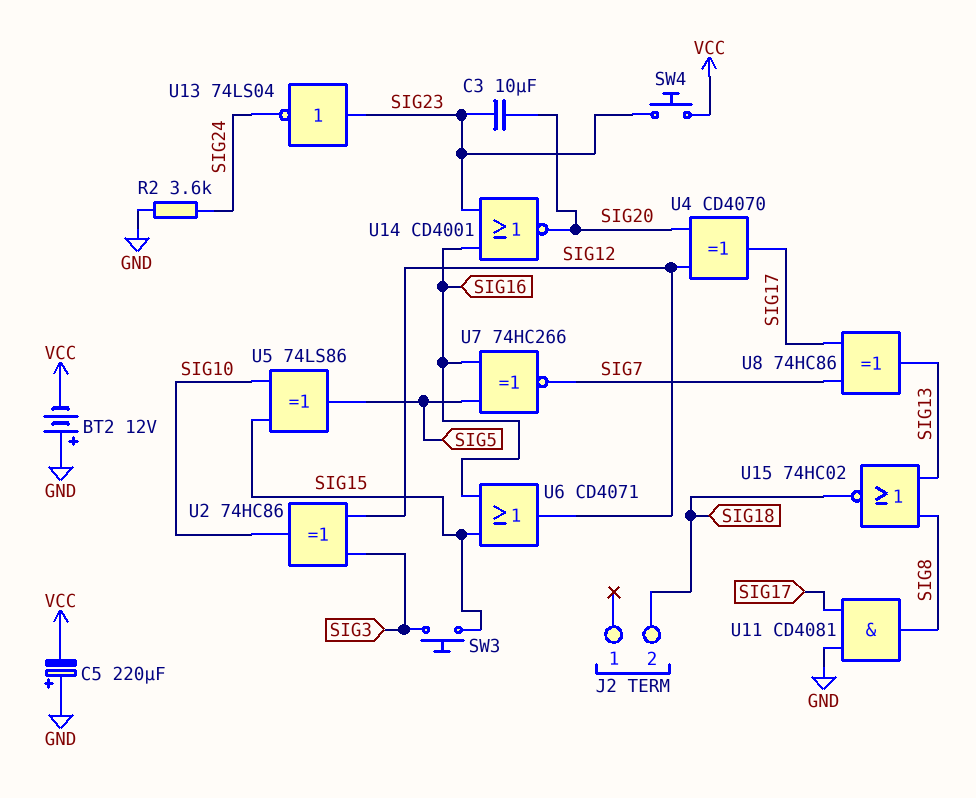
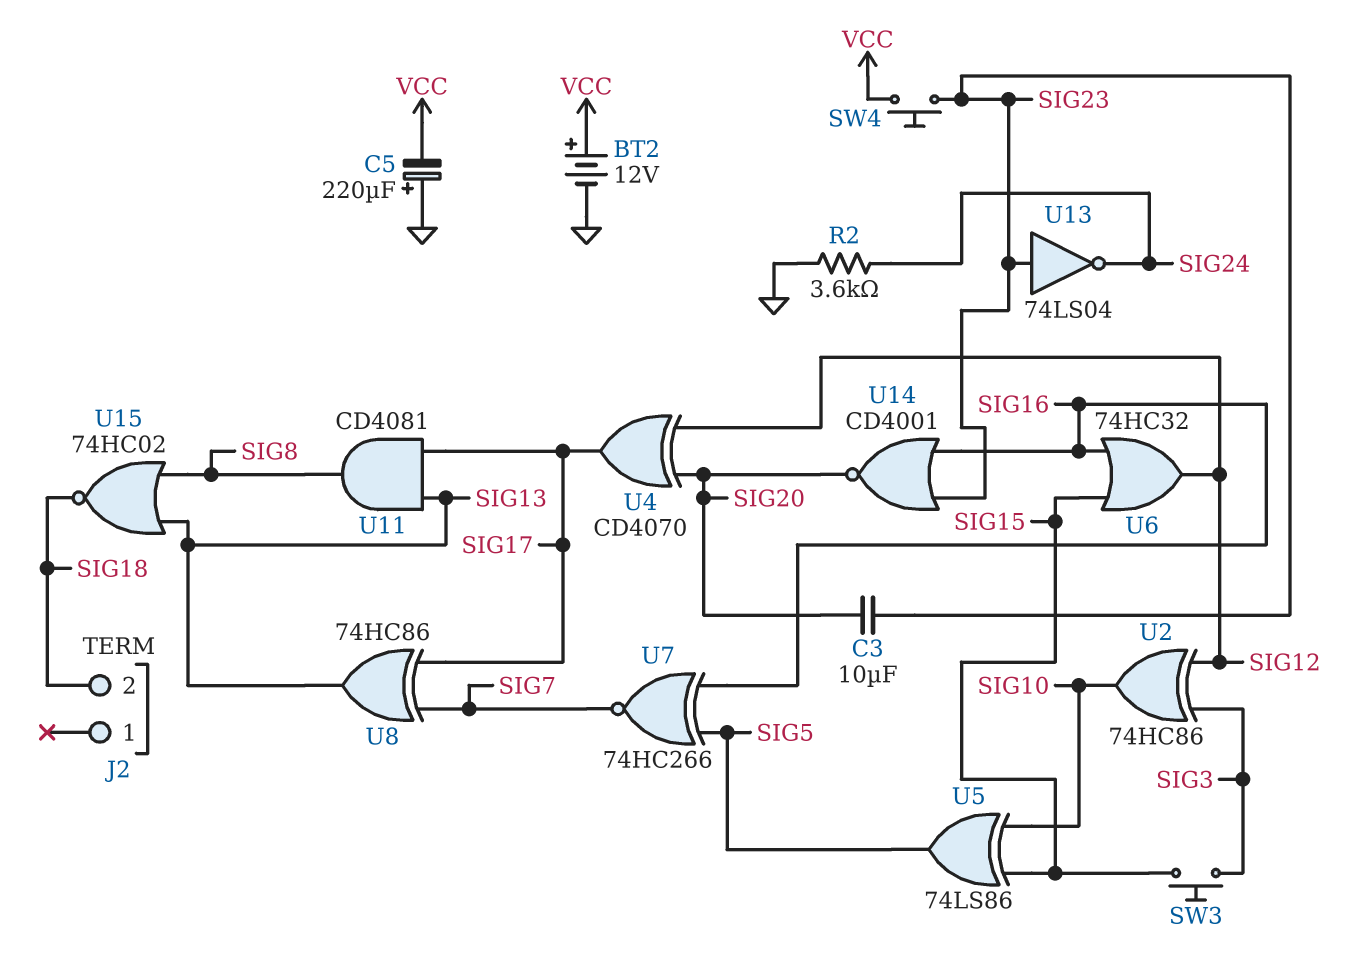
BT2: 12V (plus GND, minus VCC) -> 12V (plus VCC, minus GND)
U6: OR CD4071 (in SIG15, in SIG16, out SIG12) -> OR 74HC32 (in SIG15, in SIG16, out SIG12)
U11: AND CD4081 (in GND, in SIG17, out SIG8) -> AND CD4081 (in SIG13, in SIG17, out SIG8)

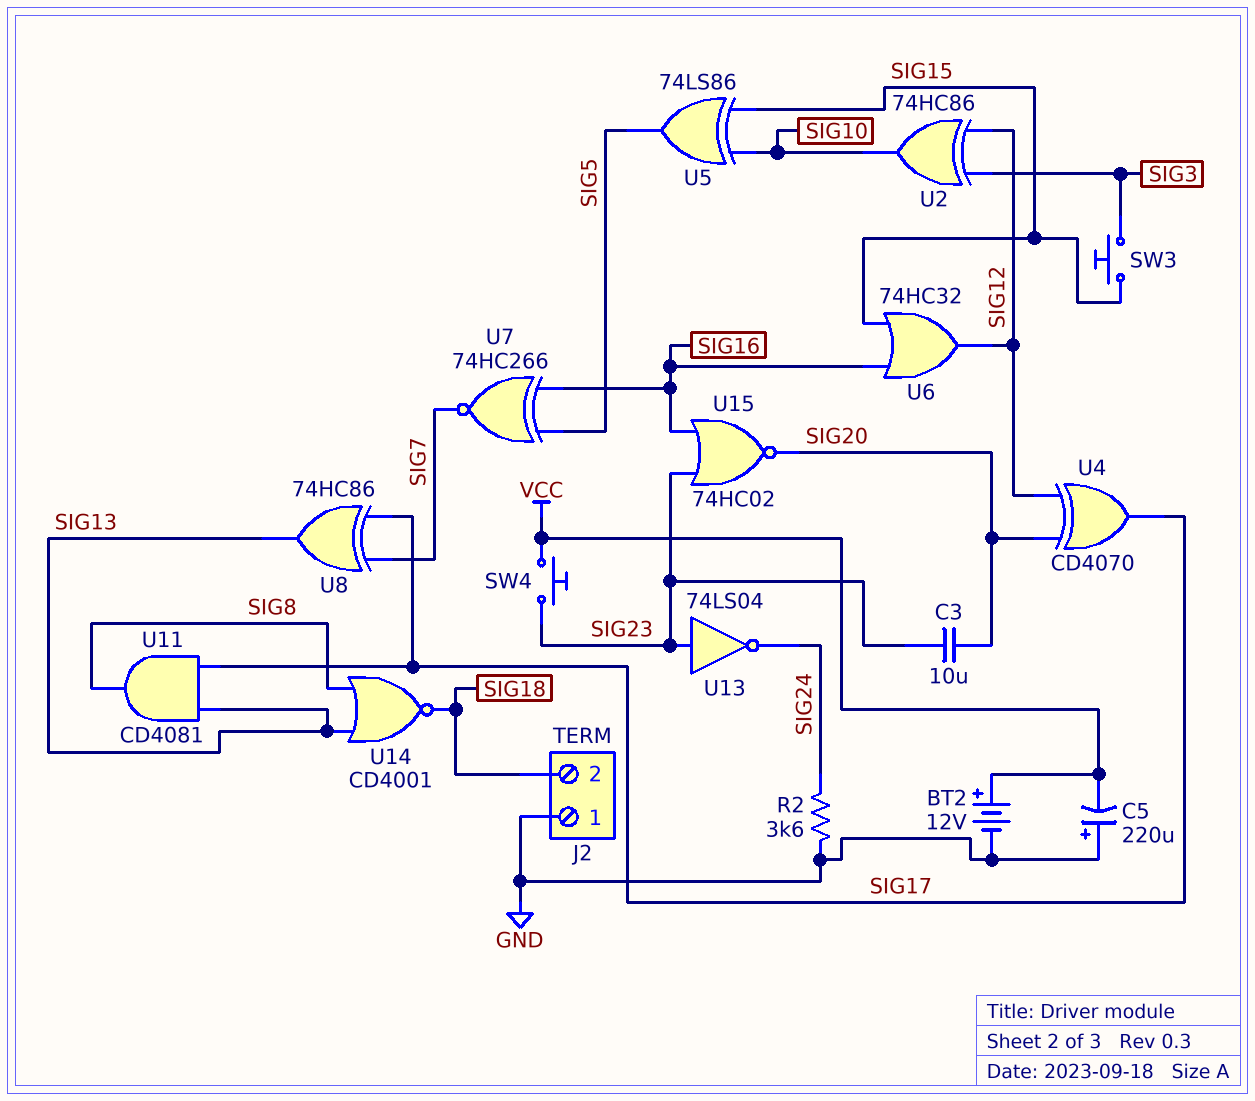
J2 pin 1: none -> GND
U14: NOR CD4001 (in SIG16, in SIG23, out SIG20) -> NOR CD4001 (in SIG8, in SIG13, out SIG18)
U15: NOR 74HC02 (in SIG8, in SIG13, out SIG18) -> NOR 74HC02 (in SIG16, in SIG23, out SIG20)

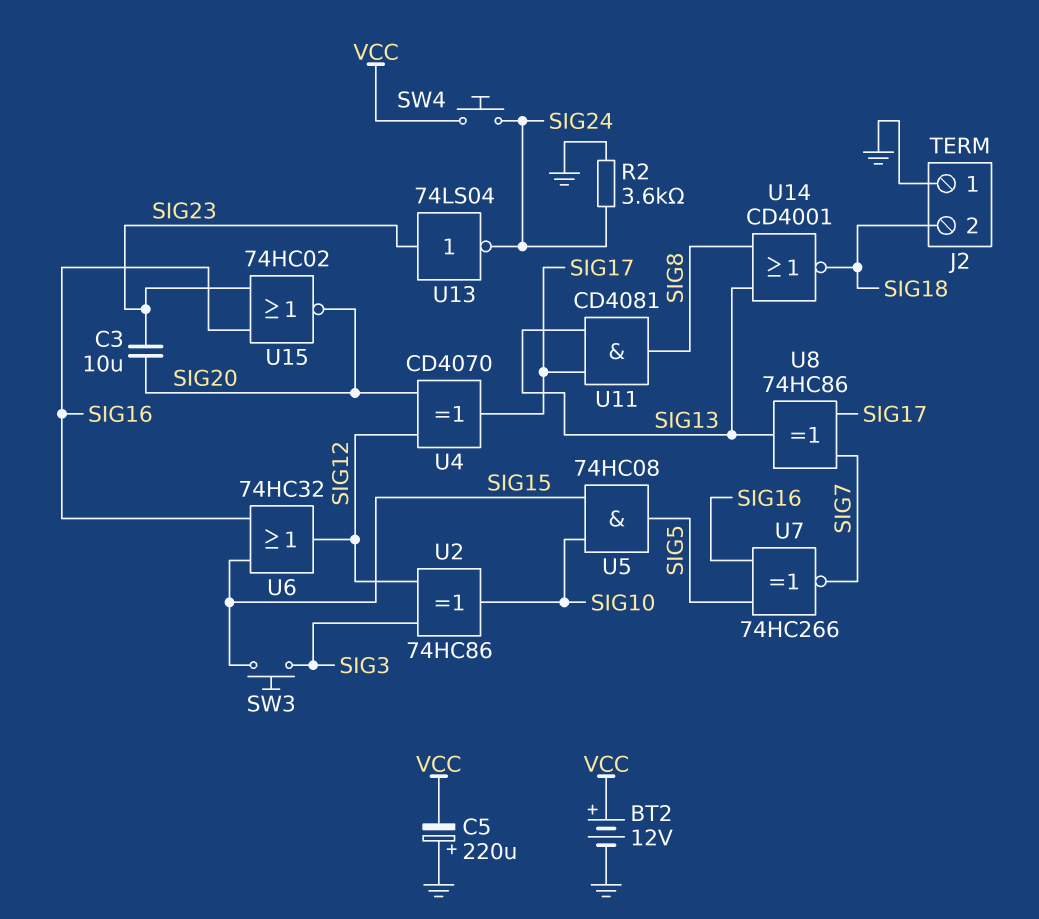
SW4: button (SIG23, VCC) -> button (SIG24, VCC)
U5: XOR 74LS86 (in SIG10, in SIG15, out SIG5) -> AND 74HC08 (in SIG10, in SIG15, out SIG5)

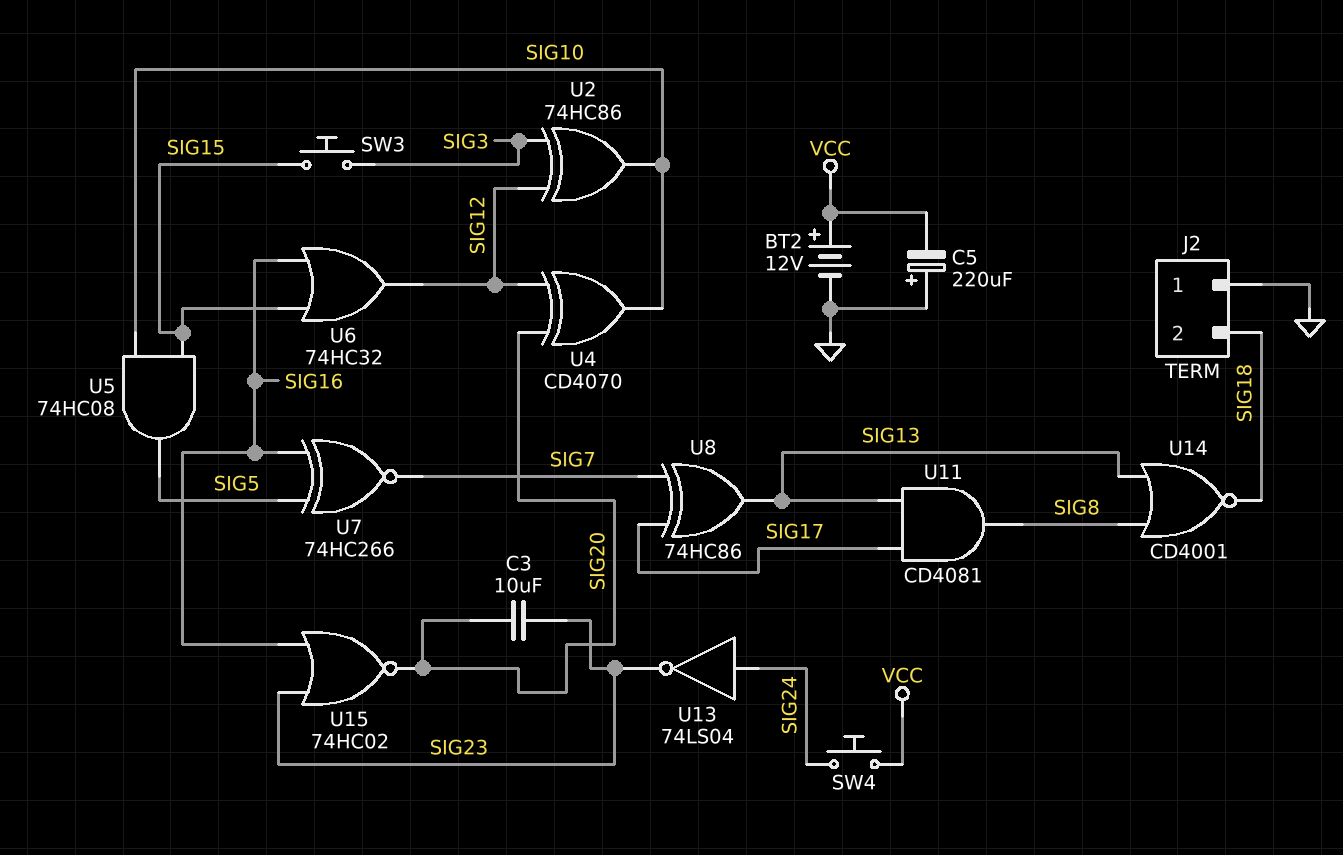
R2: 3.6k (GND, SIG24) -> none
U4: XOR CD4070 (in SIG12, in SIG20, out SIG17) -> XOR CD4070 (in SIG12, in SIG20, out SIG10)
U13: NOT 74LS04 (in SIG23, out SIG24) -> NOT 74LS04 (in SIG24, out SIG23)

